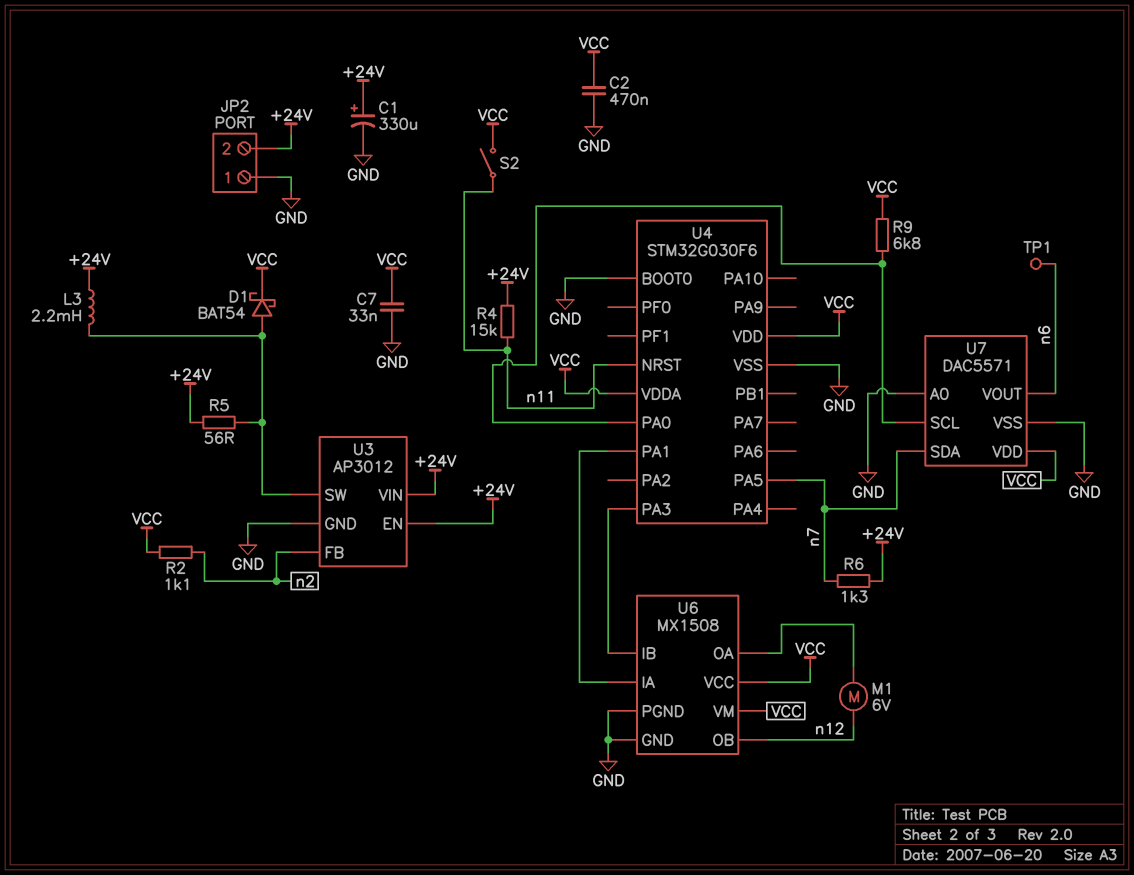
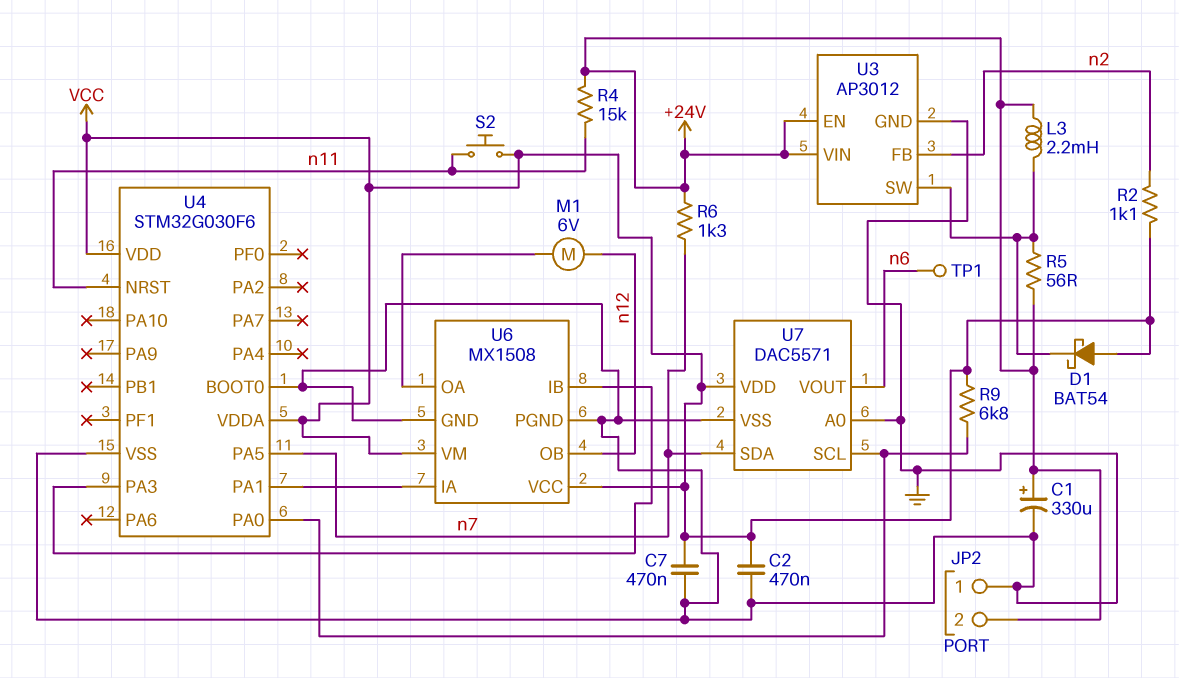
C7: 33nF (GND, VCC) -> 470nF (GND, VCC)
D1: schottky BAT54 (A U3/SW, K VCC) -> schottky BAT54 (A VCC, K U3/SW)
S2: switch (VCC, n11) -> button (VCC, n11)

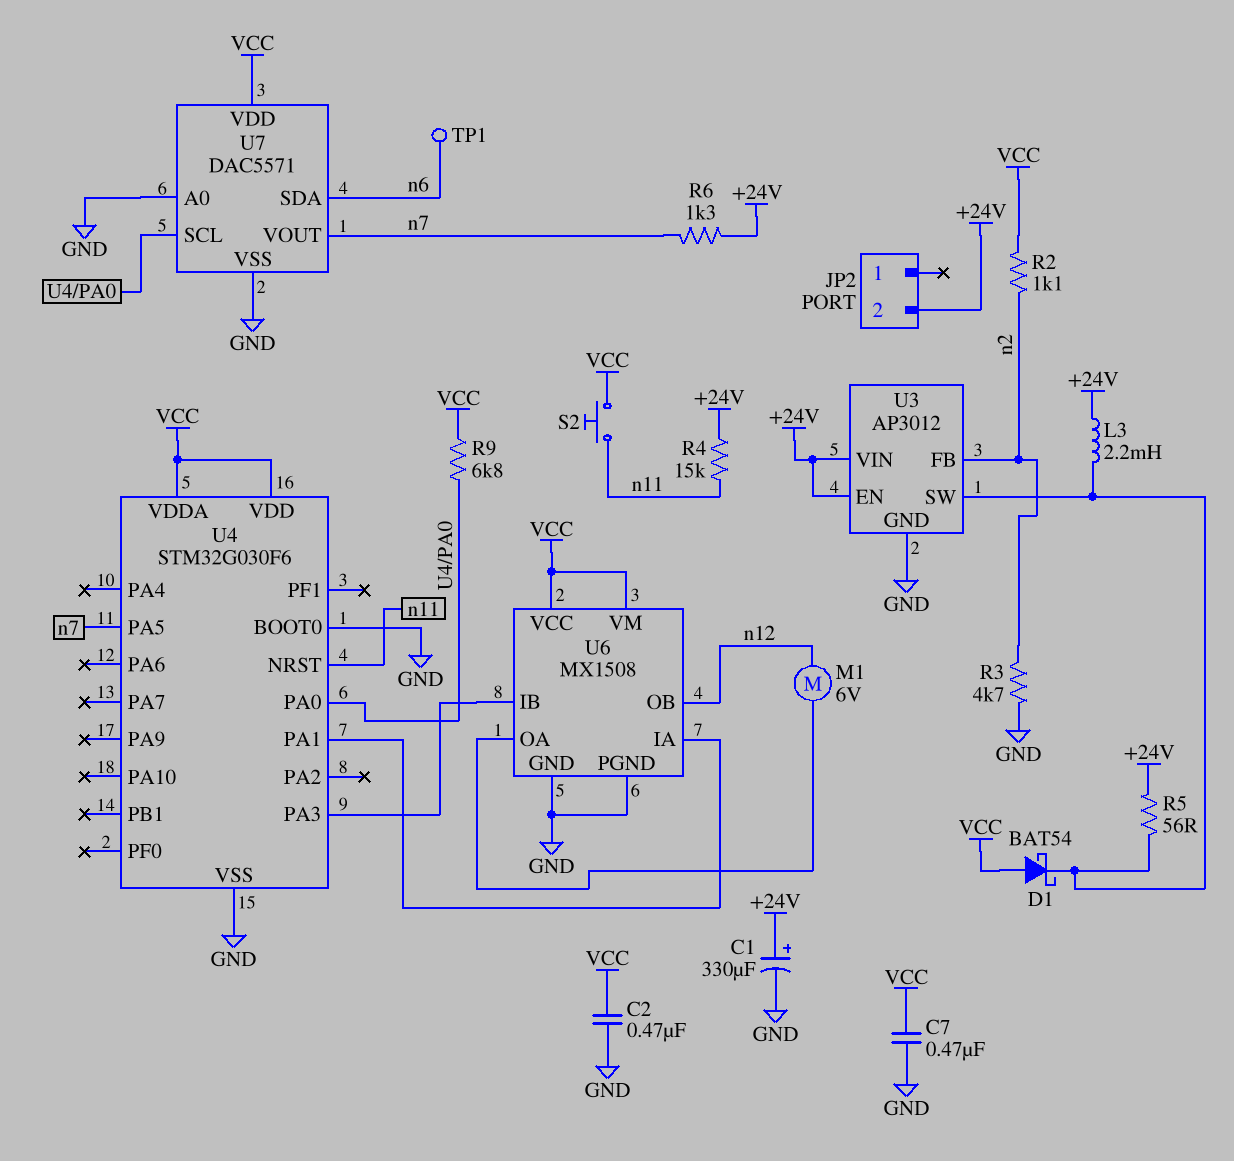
JP2 pin 1: GND -> none
R3: none -> 4.7k (GND, n2)
U7 pin SDA: n7 -> n6
U7 pin VOUT: n6 -> n7

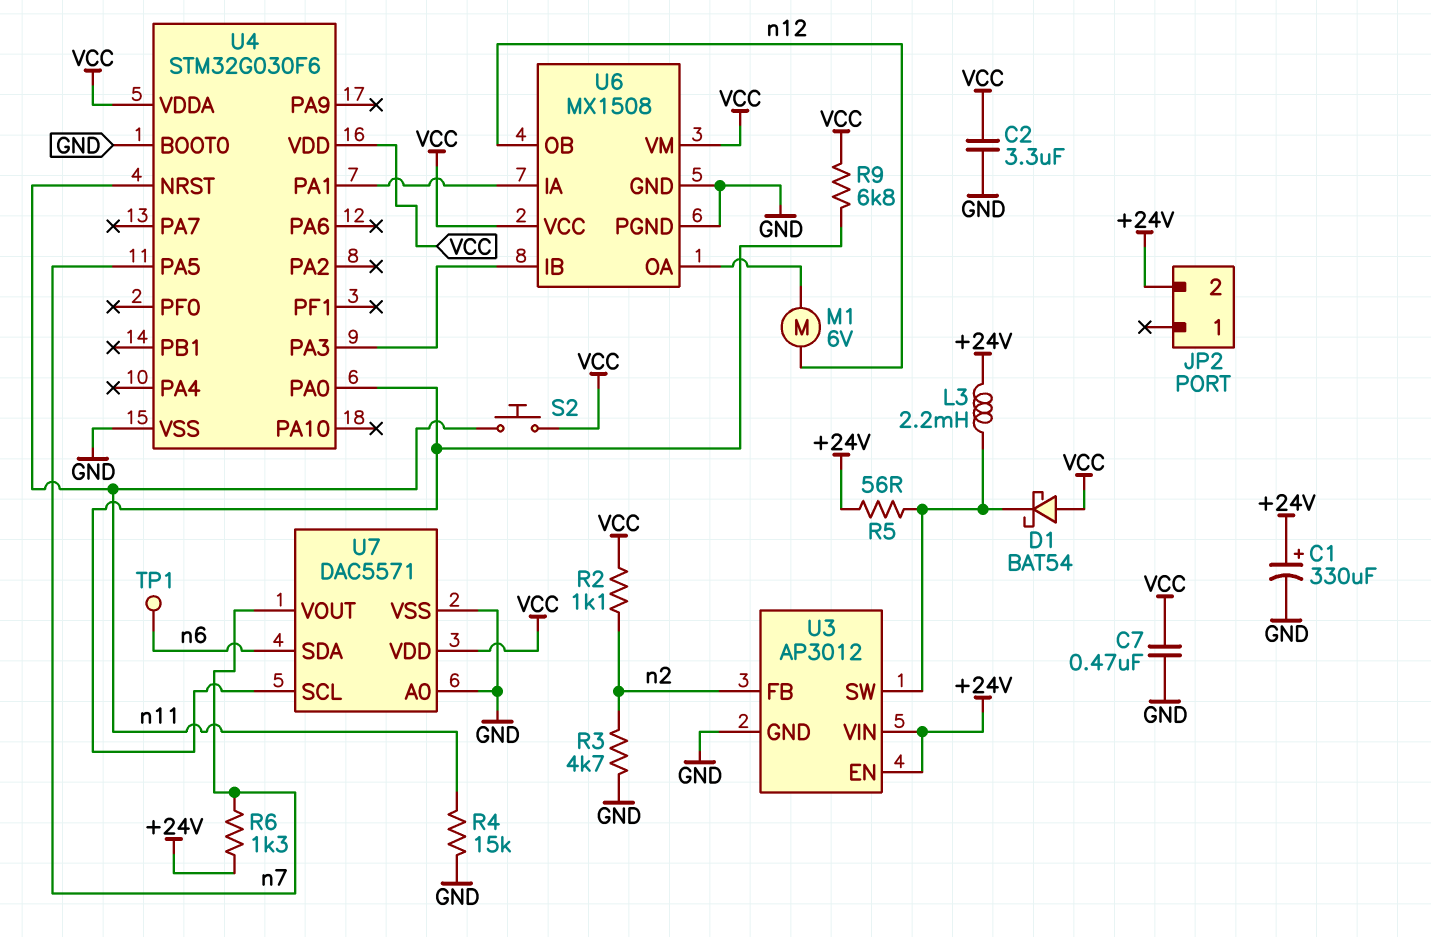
C2: 470nF (GND, VCC) -> 3.3uF (GND, VCC)
R4: 15k (+24V, n11) -> 15k (GND, n11)

